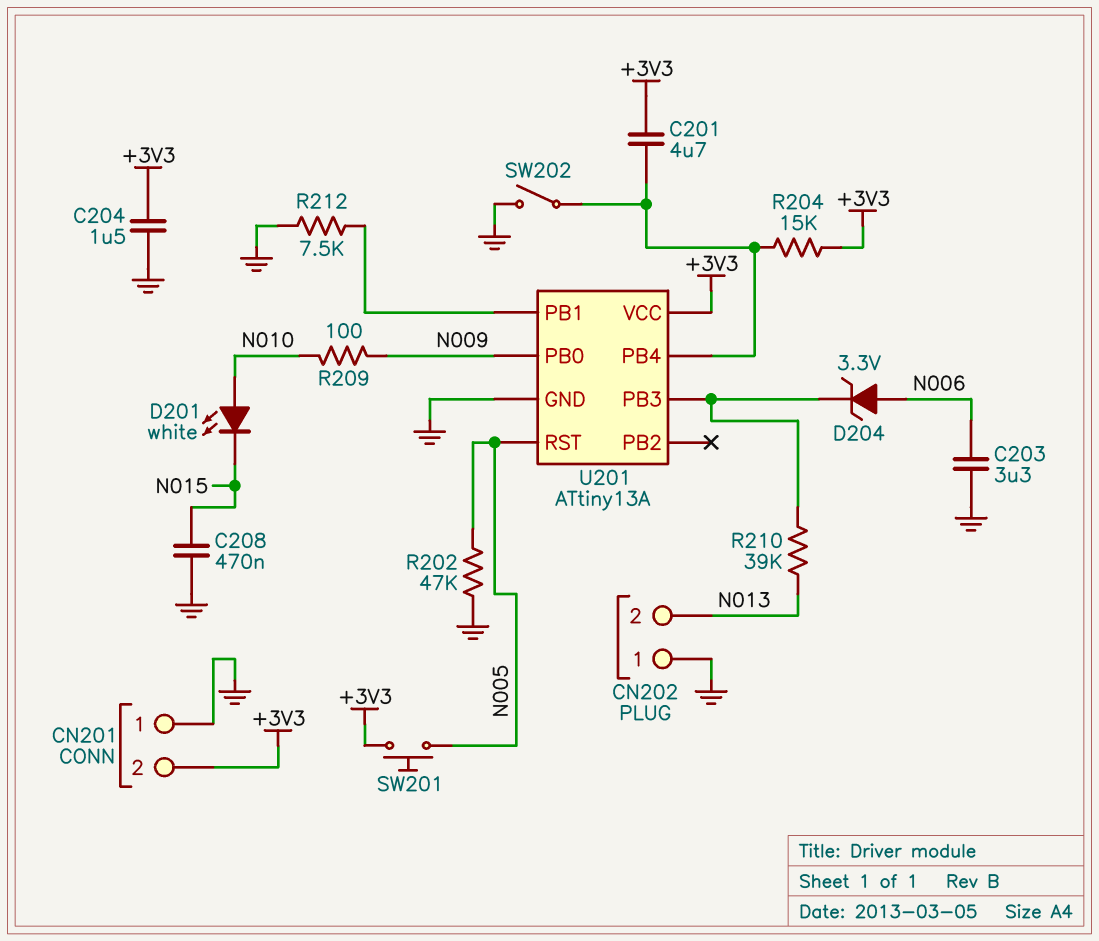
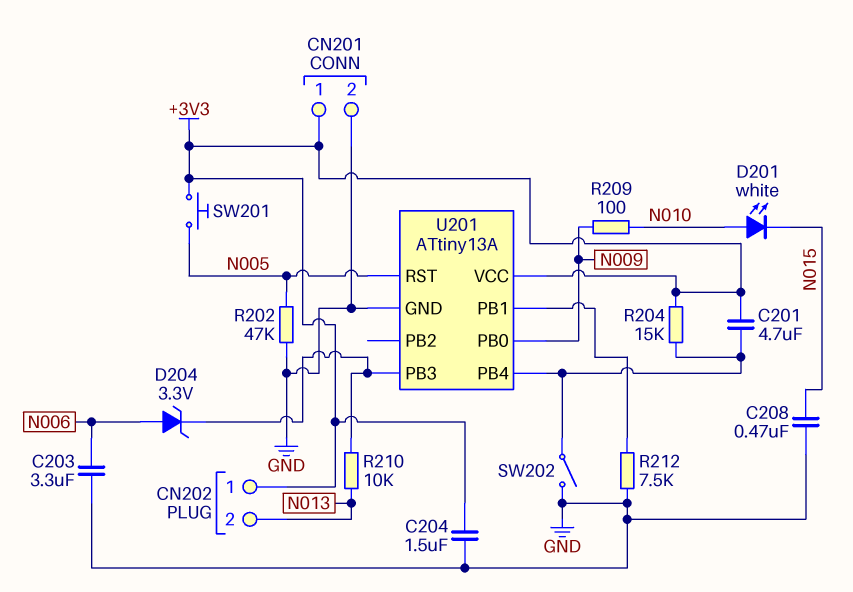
CN201 pin 1: GND -> +3V3
CN201 pin 2: +3V3 -> GND
CN202 pin 1: GND -> +3V3
R210: 39k (N013, U201/PB3) -> 10k (N013, U201/PB3)

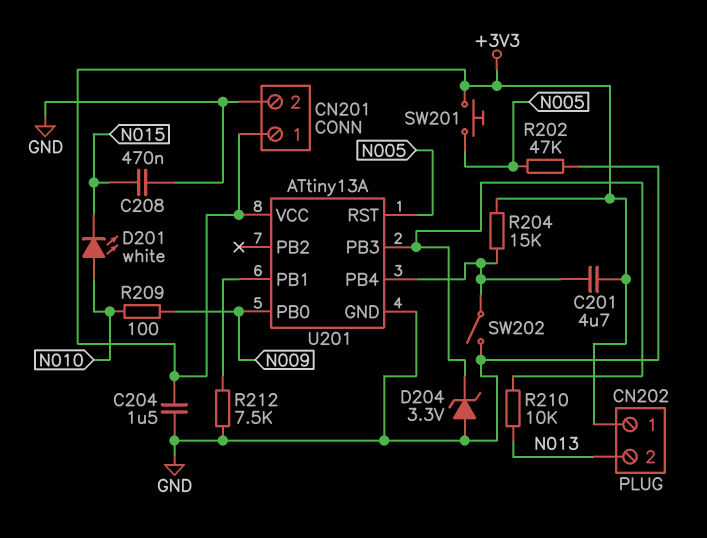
C203: 3.3uF (GND, N006) -> none
D204: zener 3.3V (A N006, K U201/PB3) -> zener 3.3V (A GND, K U201/PB3)

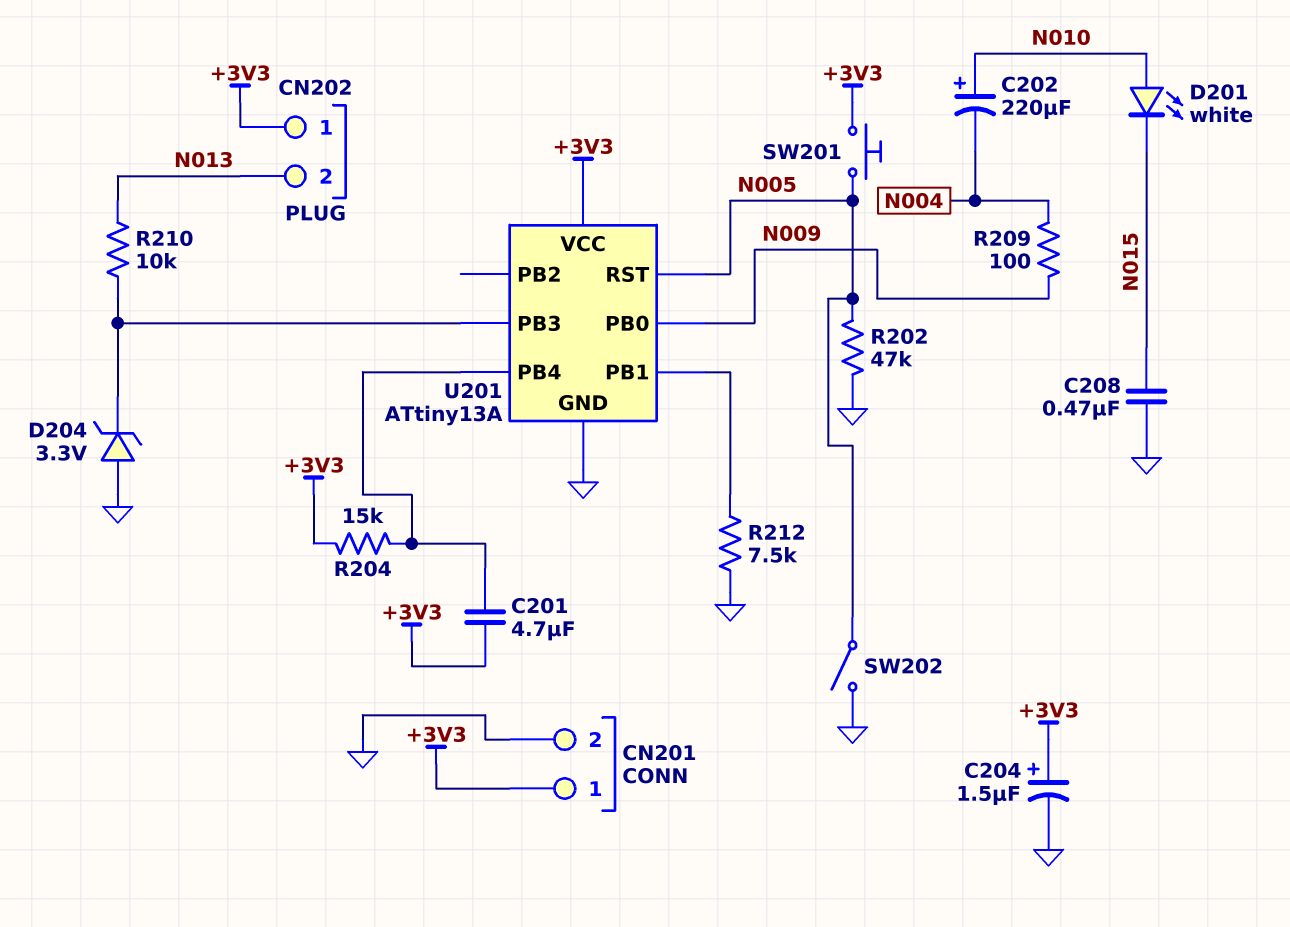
C202: none -> 220uF (plus N010, minus N004)
C204: 1.5uF (+3V3, GND) -> 1.5uF (plus +3V3, minus GND)
R209: 100 (N009, N010) -> 100 (N004, N009)
SW202: switch (GND, U201/PB4) -> switch (GND, N005)

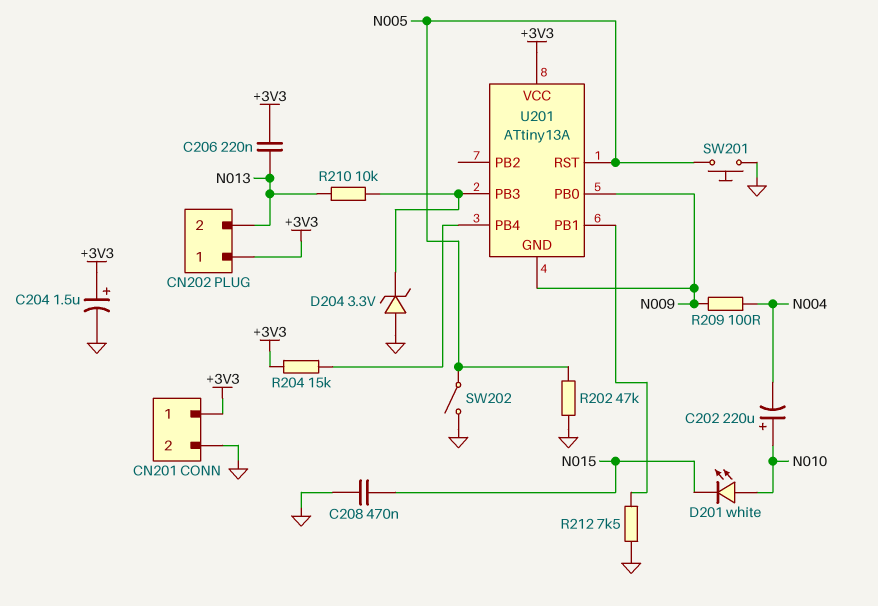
C201: 4.7uF (+3V3, U201/PB4) -> none
C206: none -> 220nF (+3V3, N013)
SW201: button (+3V3, N005) -> button (GND, N005)
U201 pin GND: GND -> N009

